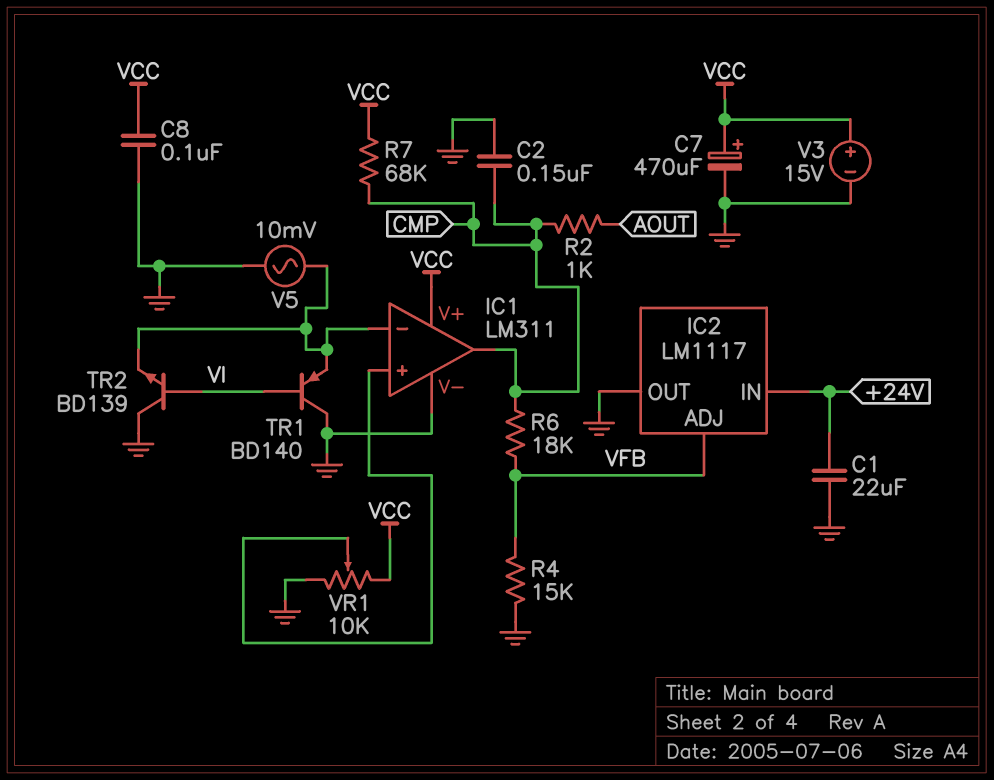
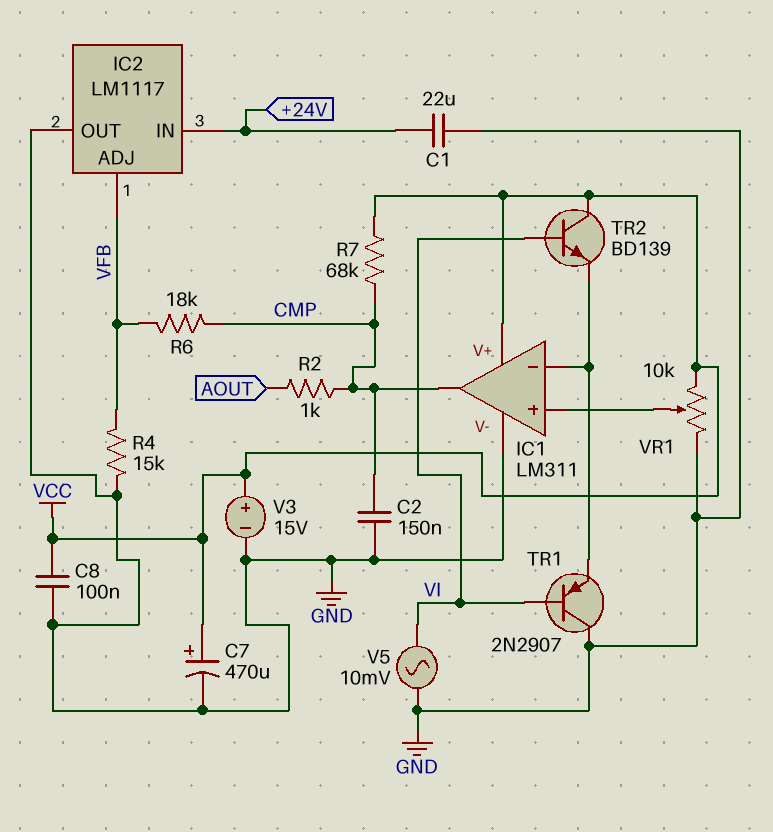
TR1: PNP BD140 (B VI, C GND, E IC1/in-) -> PNP 2N2907 (B VI, C GND, E IC1/in-)
TR2: NPN BD139 (B VI, C GND, E IC1/in-) -> NPN BD139 (B VI, C VCC, E IC1/in-)
V5: AC 10mV (GND, IC1/in-) -> AC 10mV (GND, VI)

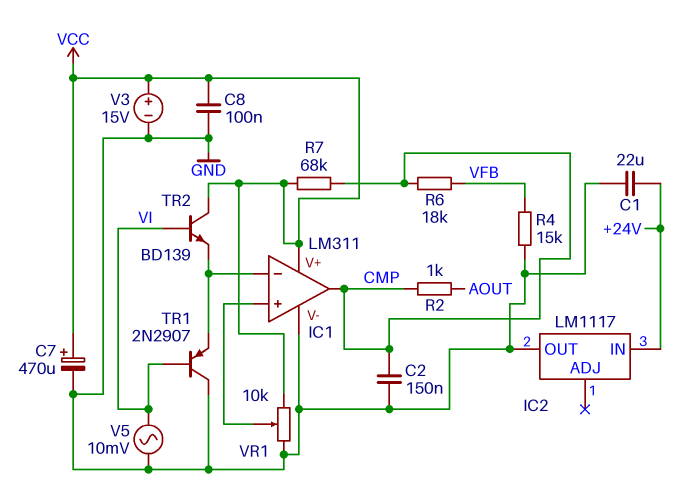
IC2 pin ADJ: VFB -> none

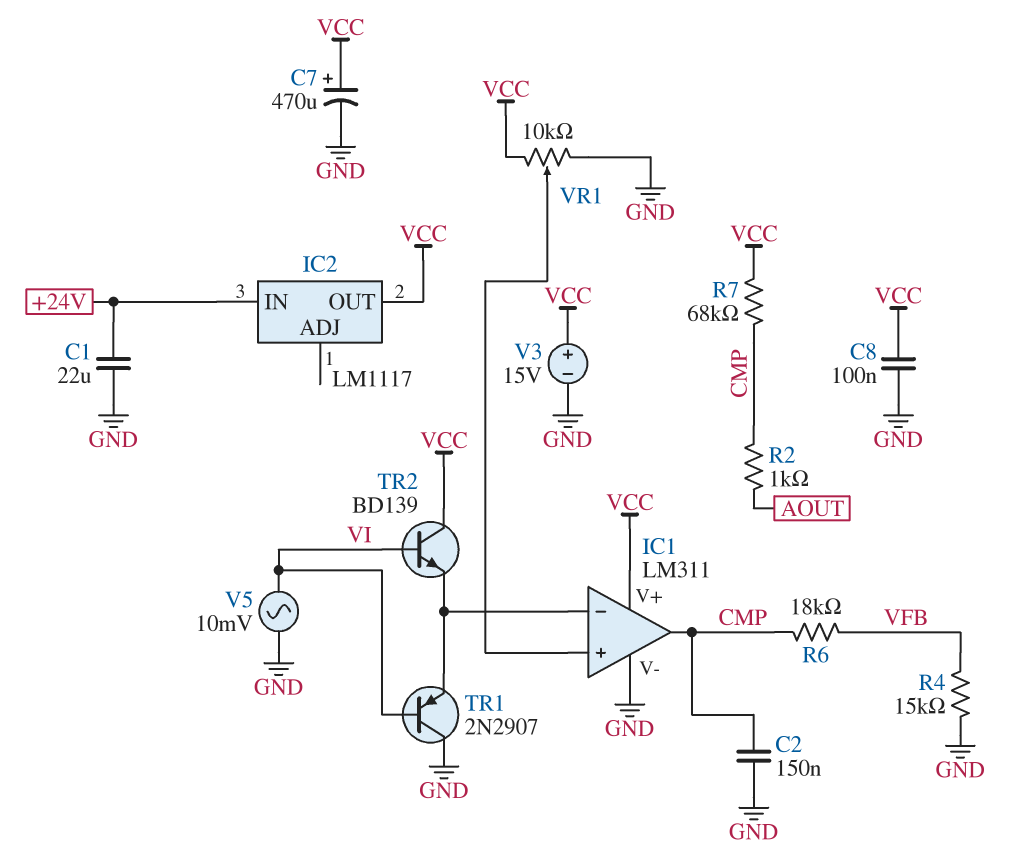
IC2 pin OUT: GND -> VCC

